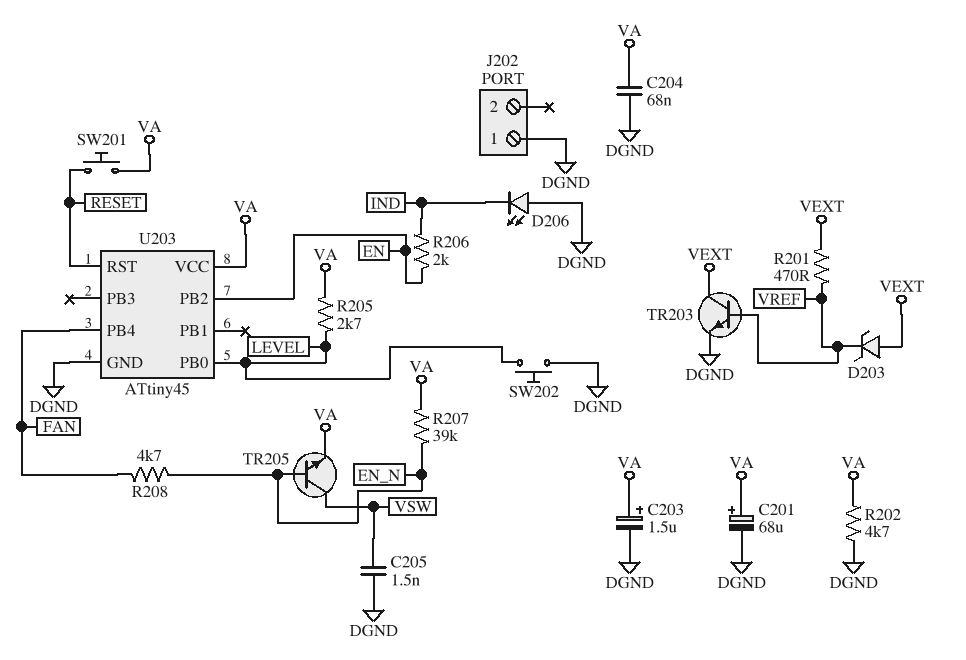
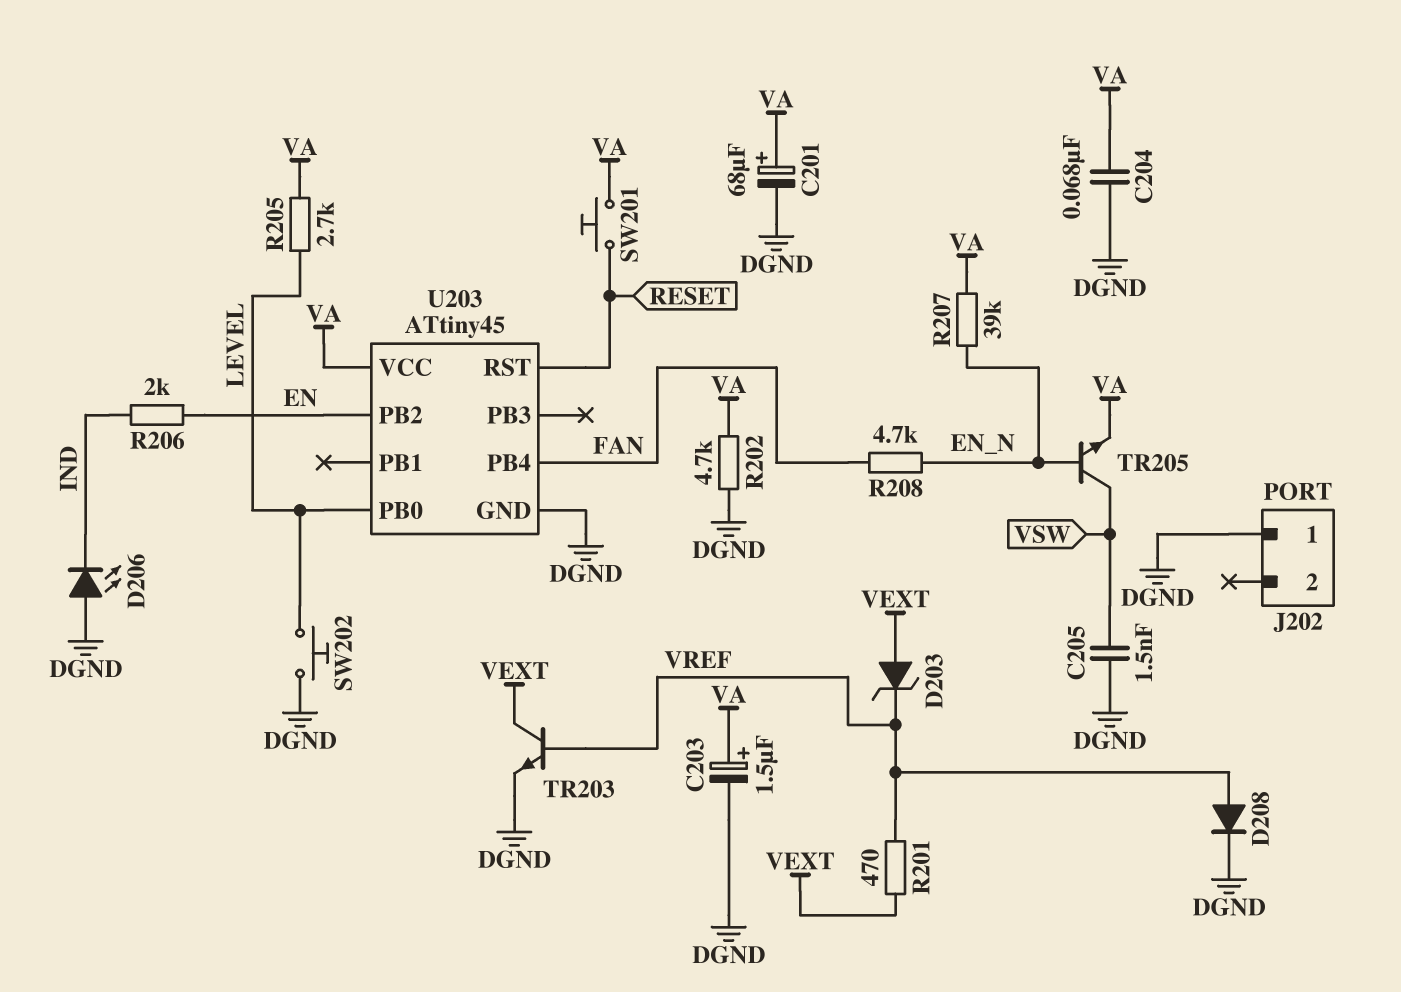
D208: none -> diode (A VREF, K DGND)

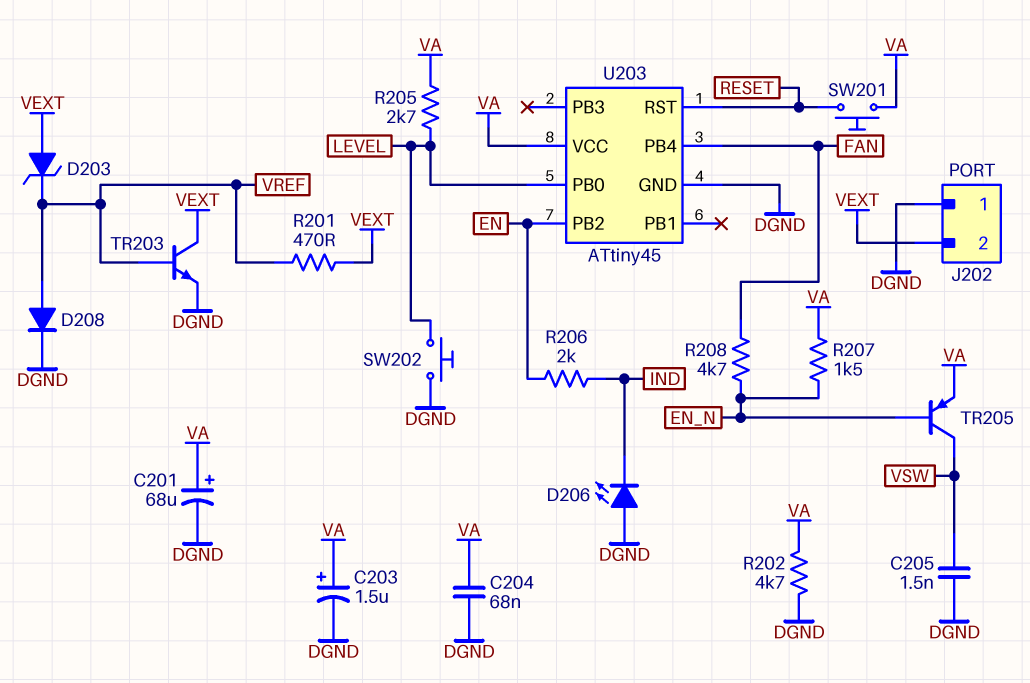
J202 pin 2: none -> VEXT
R207: 39k (EN_N, VA) -> 1.5k (EN_N, VA)
TR205: NPN (B EN_N, C VSW, E VA) -> PNP (B EN_N, C VSW, E VA)

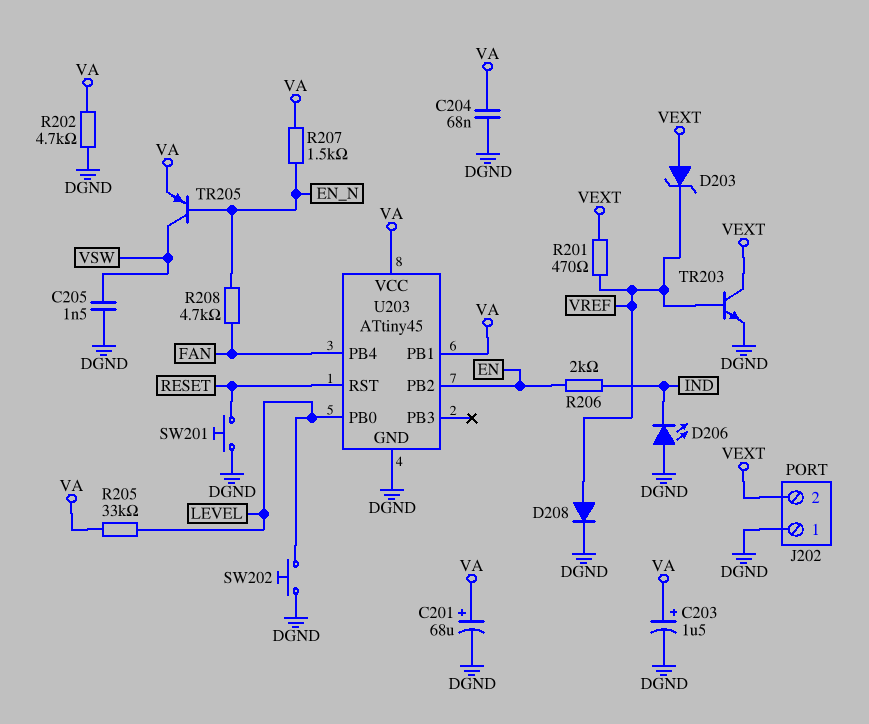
R205: 2.7k (LEVEL, VA) -> 33k (LEVEL, VA)
SW201: button (RESET, VA) -> button (DGND, RESET)
U203 pin PB1: none -> VA

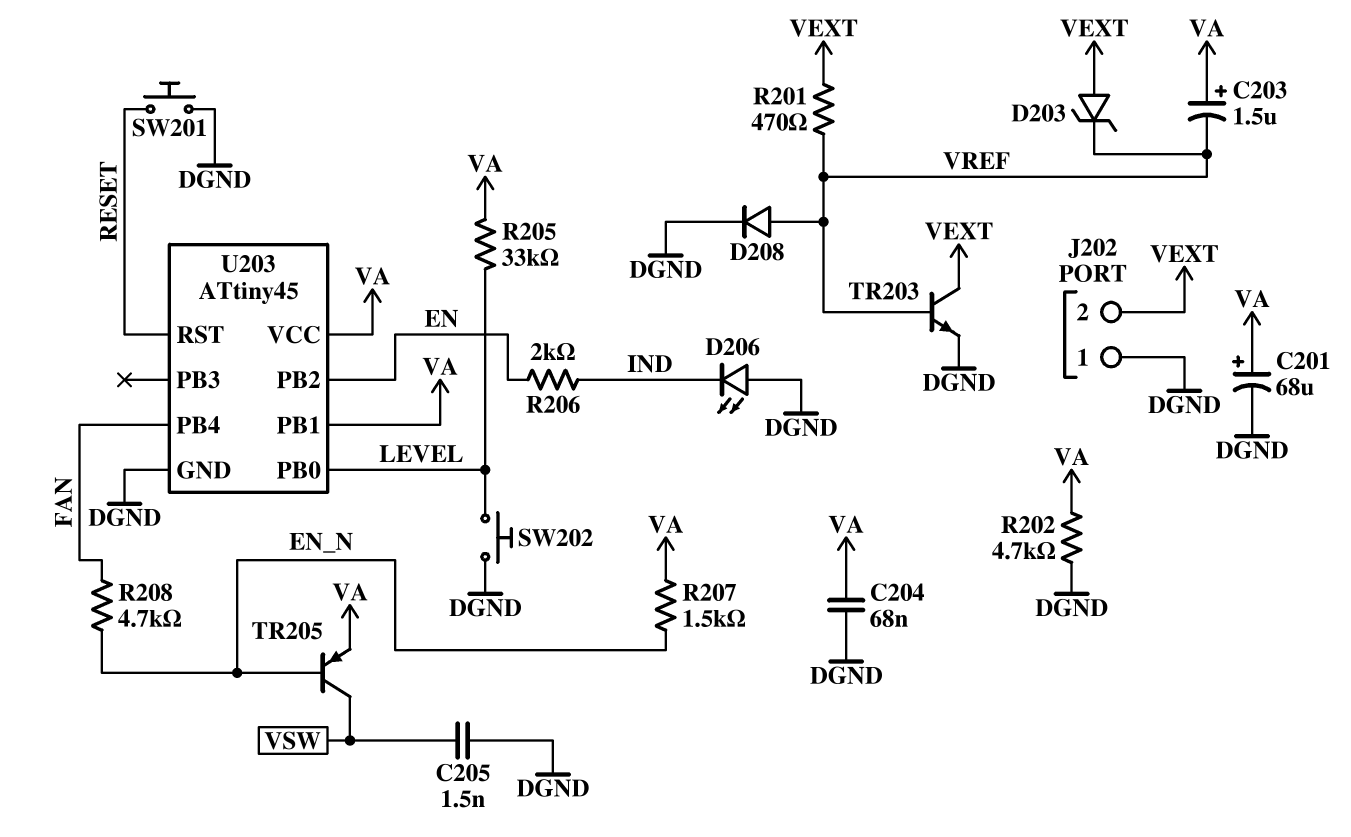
C203: 1.5uF (plus VA, minus DGND) -> 1.5uF (plus VA, minus VREF)

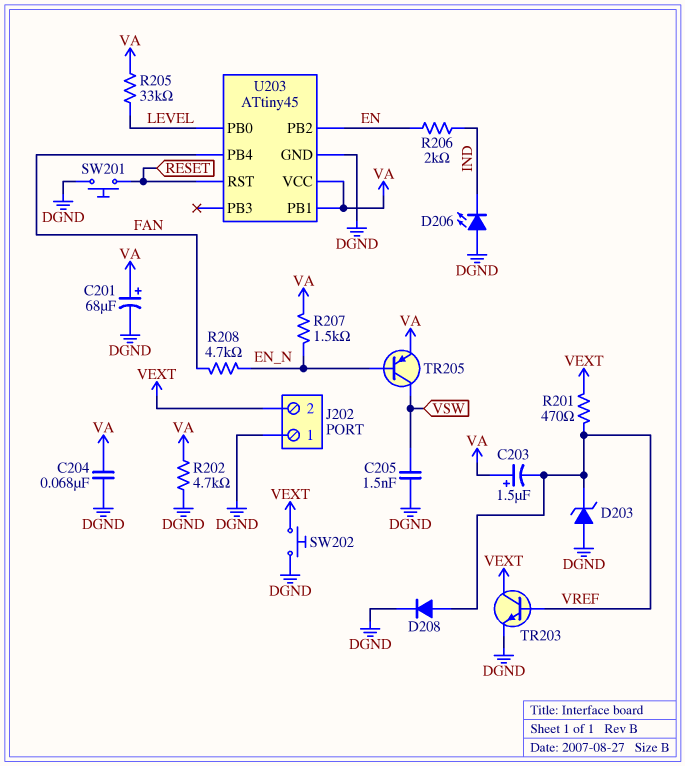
D203: zener (A VEXT, K VREF) -> zener (A DGND, K VREF)
SW202: button (DGND, LEVEL) -> button (DGND, VEXT)

